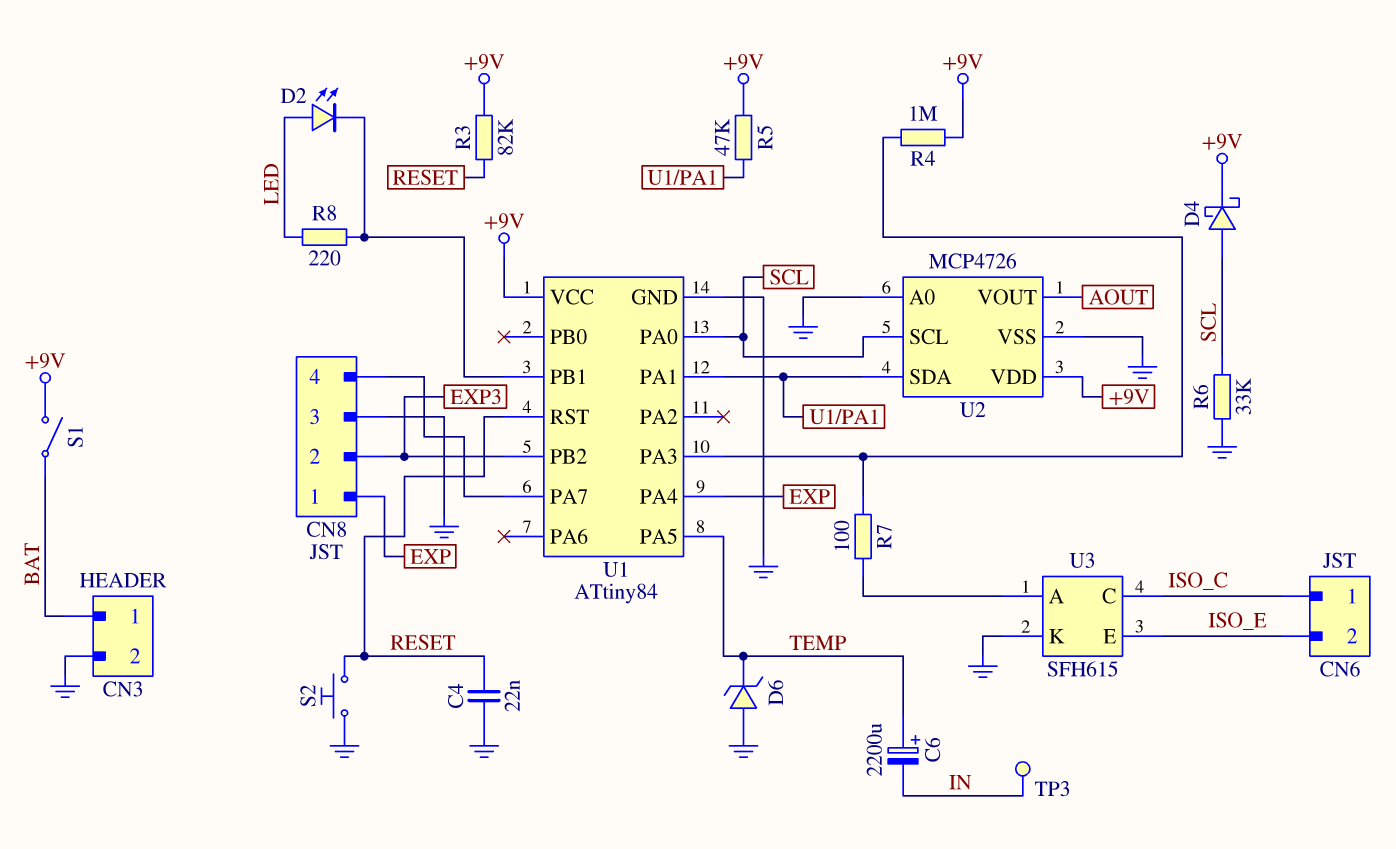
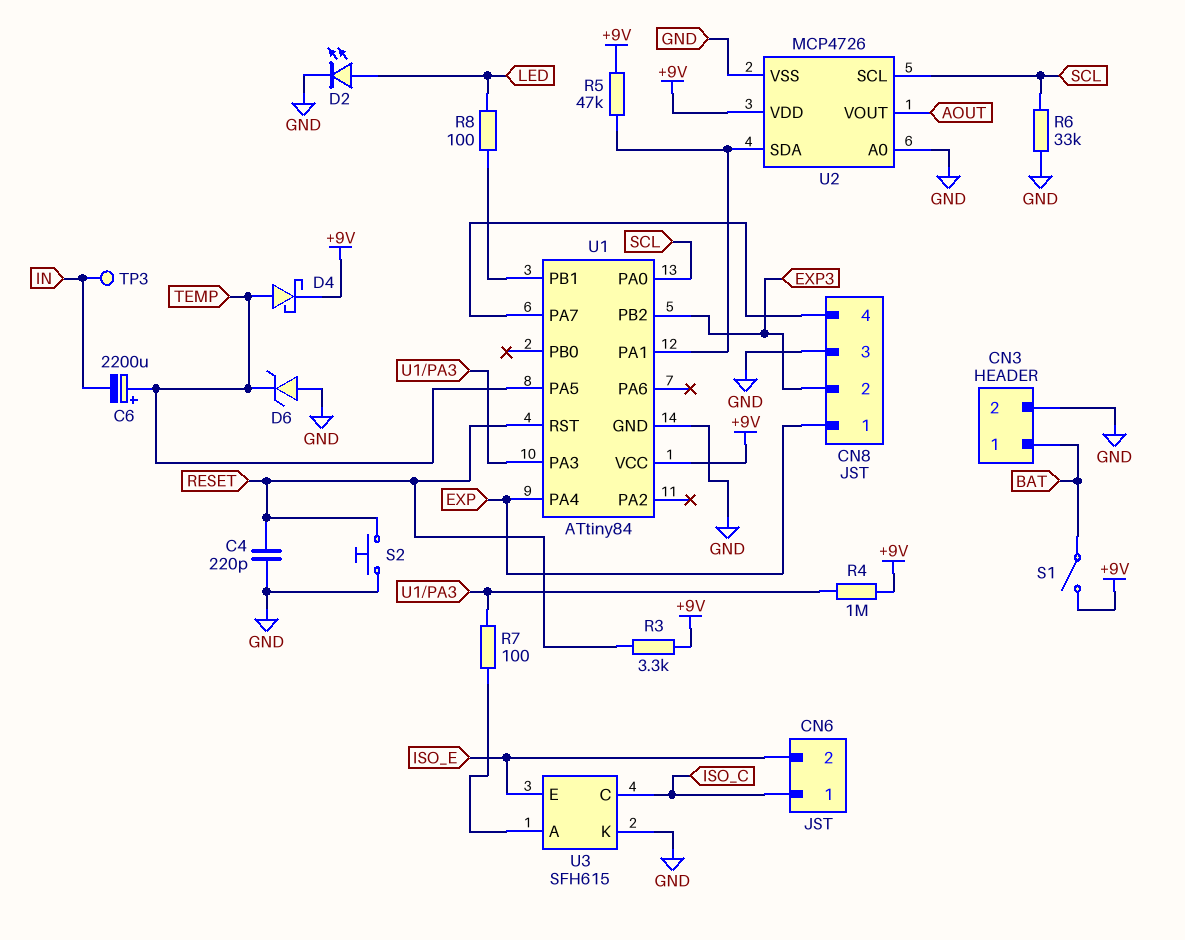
C4: 22nF (GND, RESET) -> 220pF (GND, RESET)
D2: LED (A LED, K U1/PB1) -> LED (A LED, K GND)
D4: schottky (A SCL, K +9V) -> schottky (A TEMP, K +9V)
R3: 82k (+9V, RESET) -> 3.3k (+9V, RESET)
R8: 220 (LED, U1/PB1) -> 100 (LED, U1/PB1)

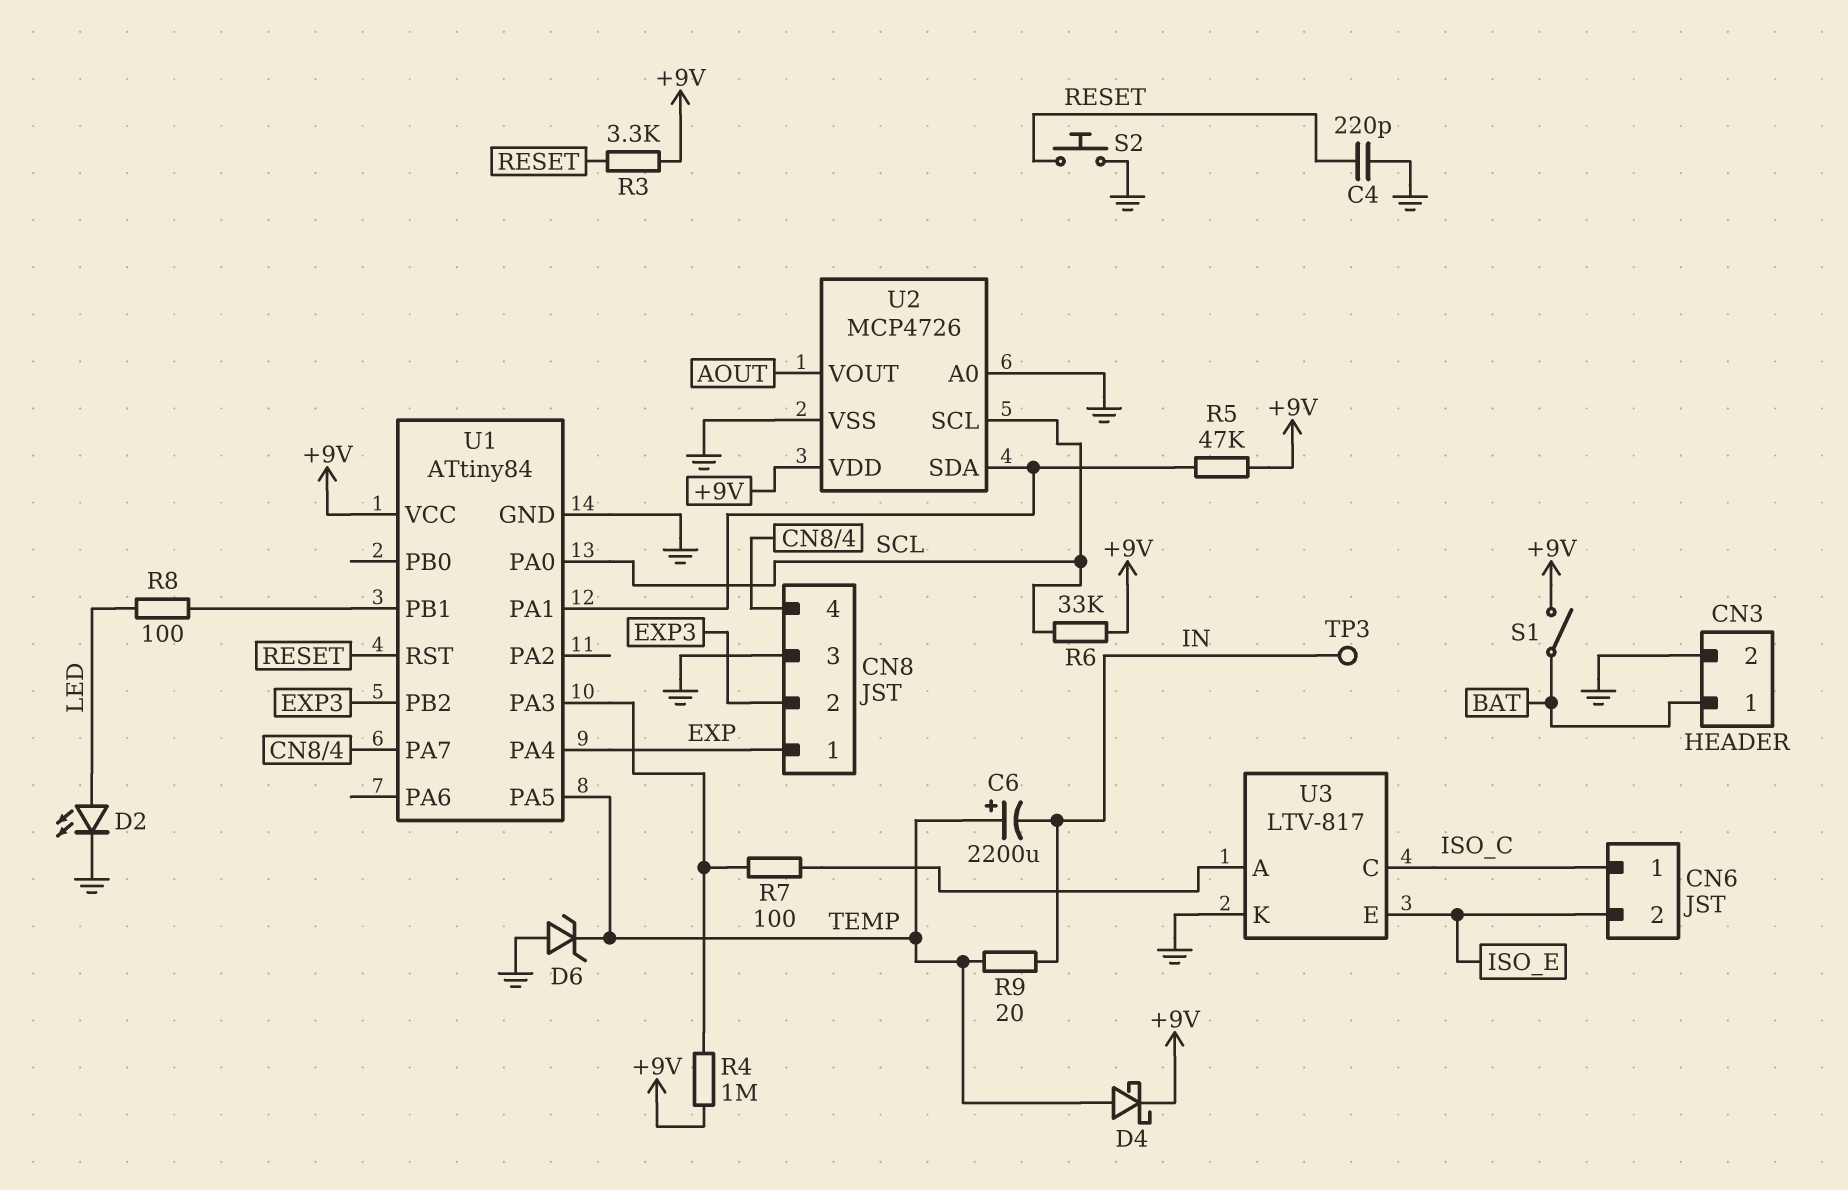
R6: 33k (GND, SCL) -> 33k (+9V, SCL)
R9: none -> 20 (IN, TEMP)
U3: SFH615 -> LTV-817

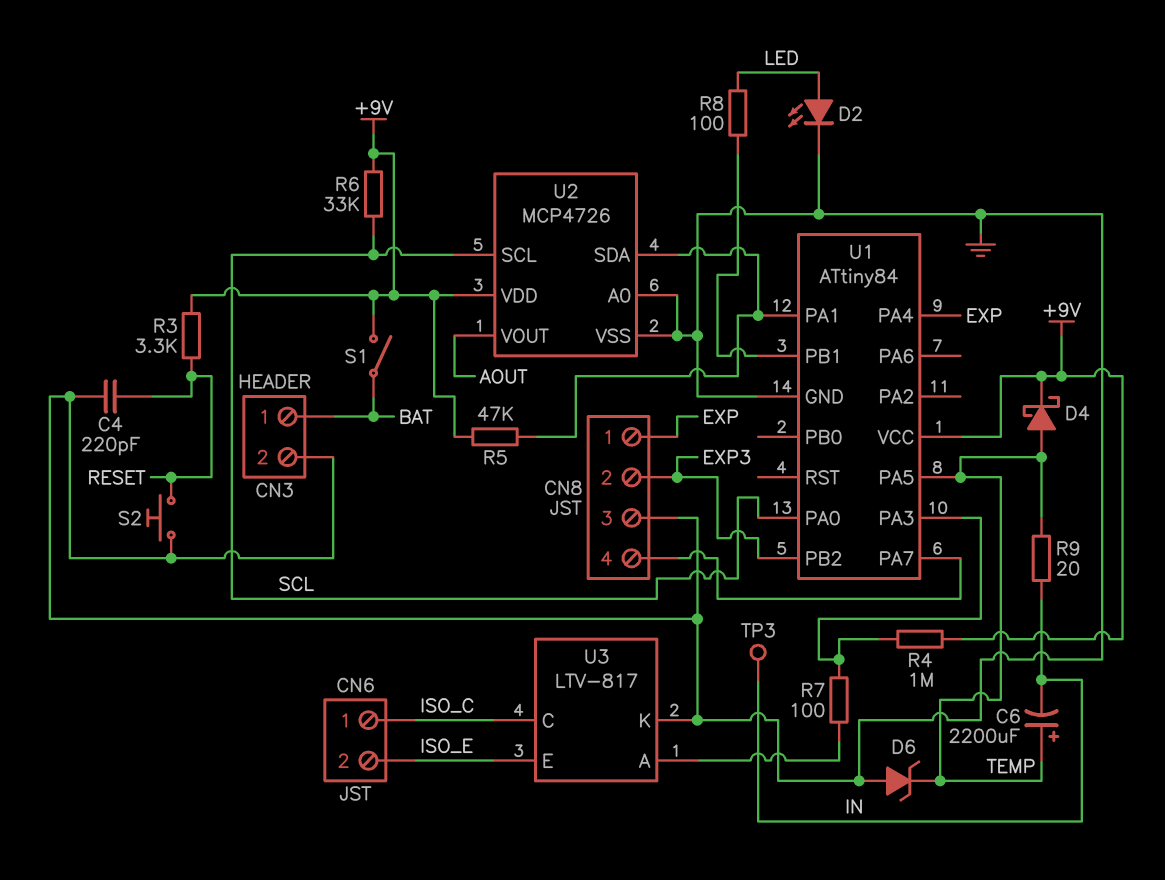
U1 pin RST: RESET -> none

